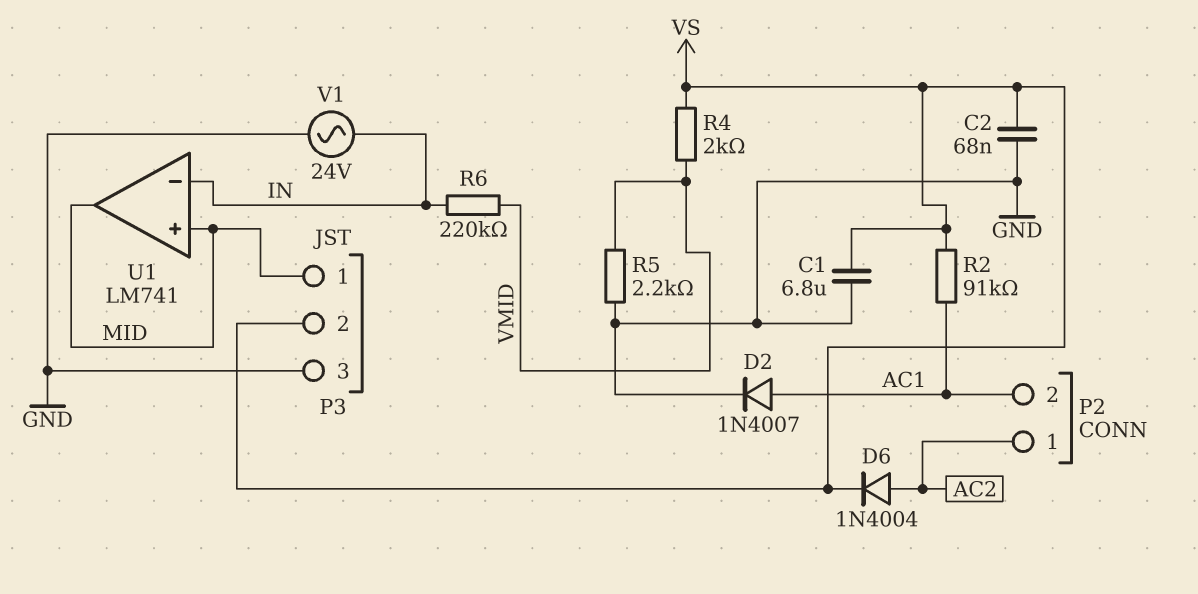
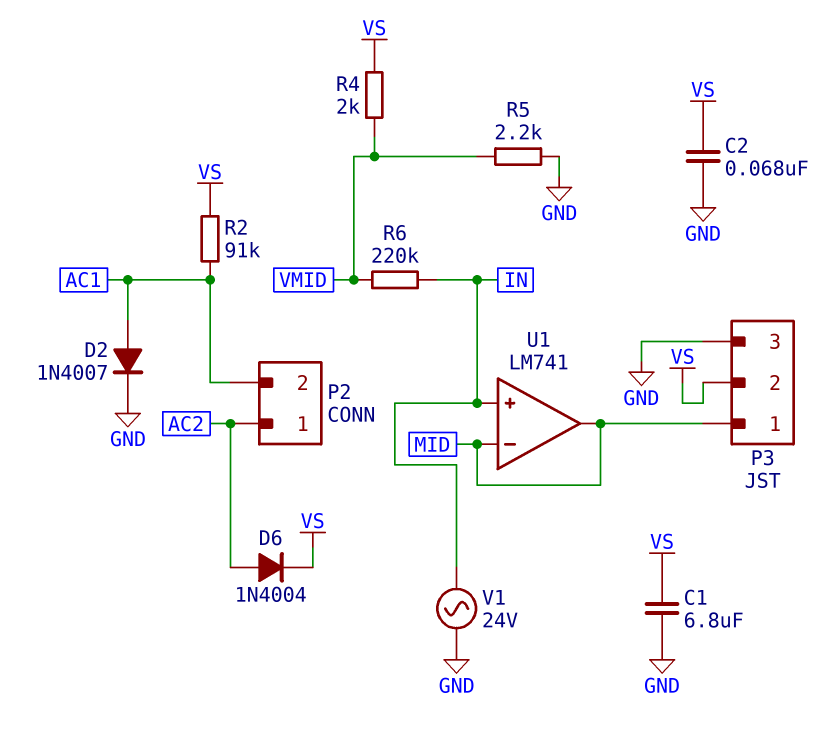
U1 pin in+: MID -> IN
U1 pin in-: IN -> MID

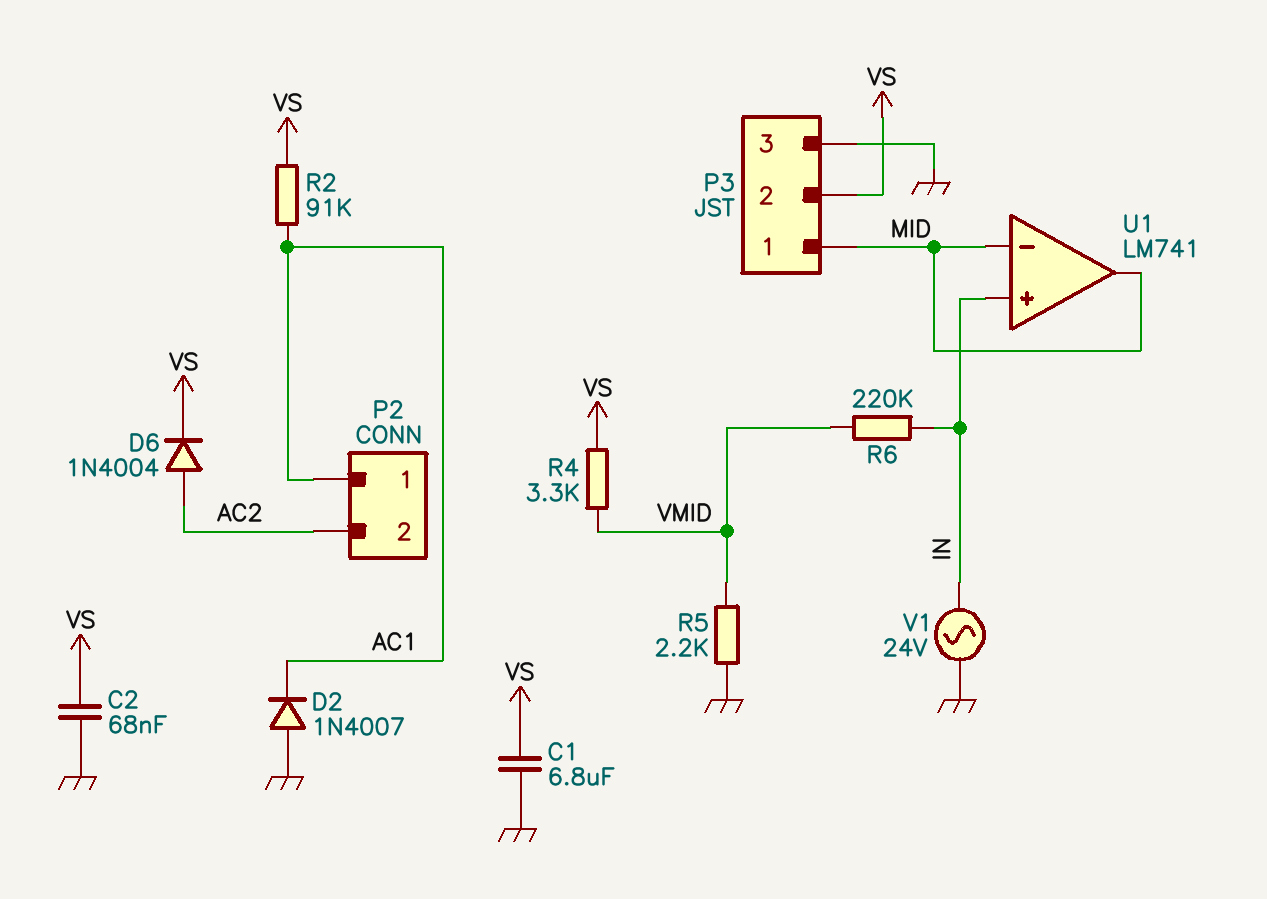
D2: diode 1N4007 (A AC1, K GND) -> diode 1N4007 (A GND, K AC1)
P2 pin 1: AC2 -> AC1
P2 pin 2: AC1 -> AC2
R4: 2k (VMID, VS) -> 3.3k (VMID, VS)

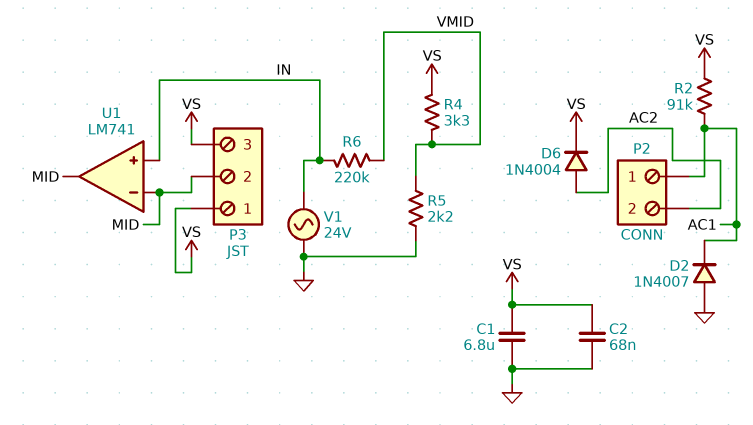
P3 pin 1: MID -> VS
P3 pin 2: VS -> MID
P3 pin 3: GND -> VS

